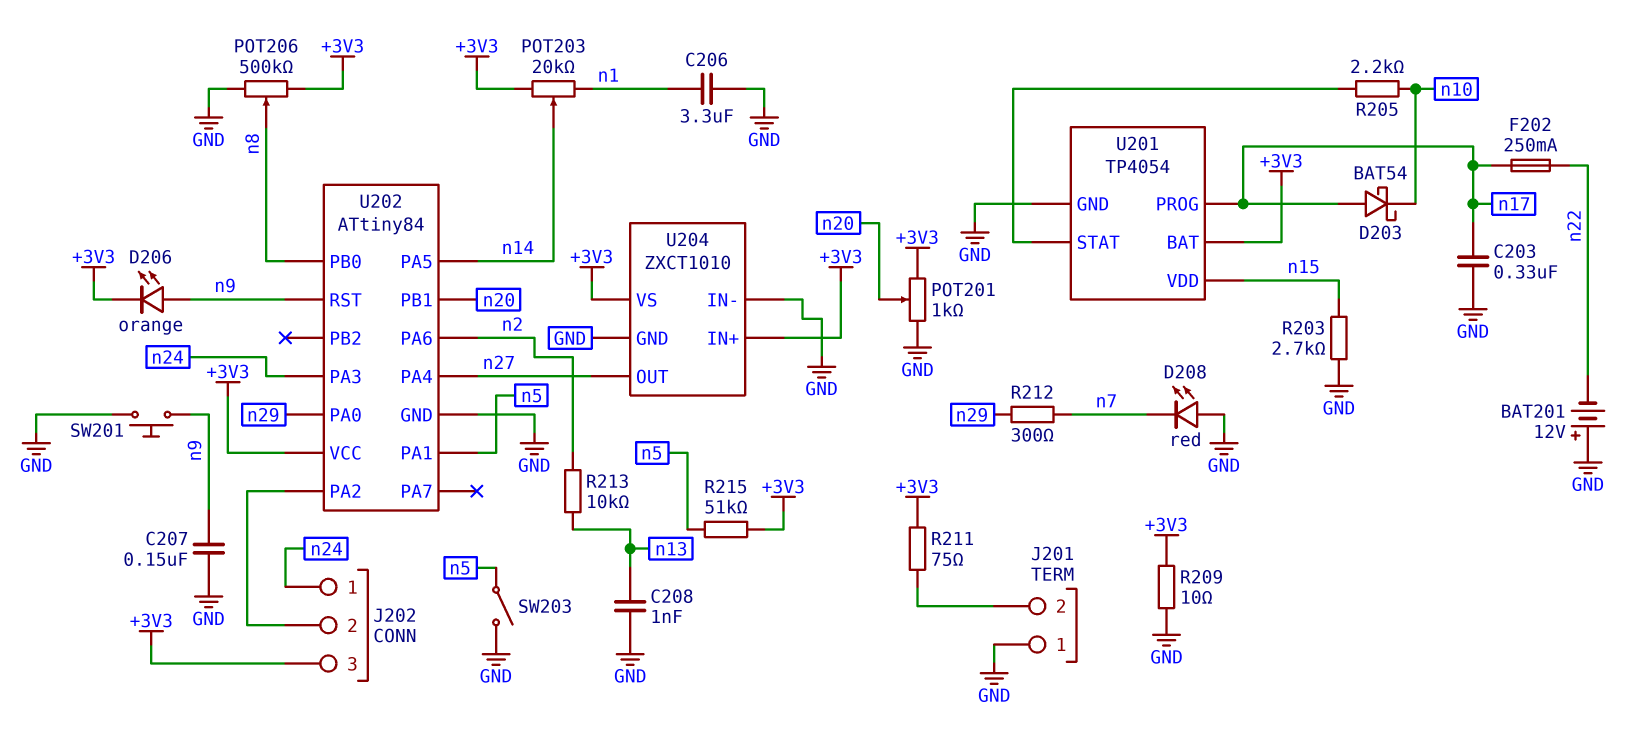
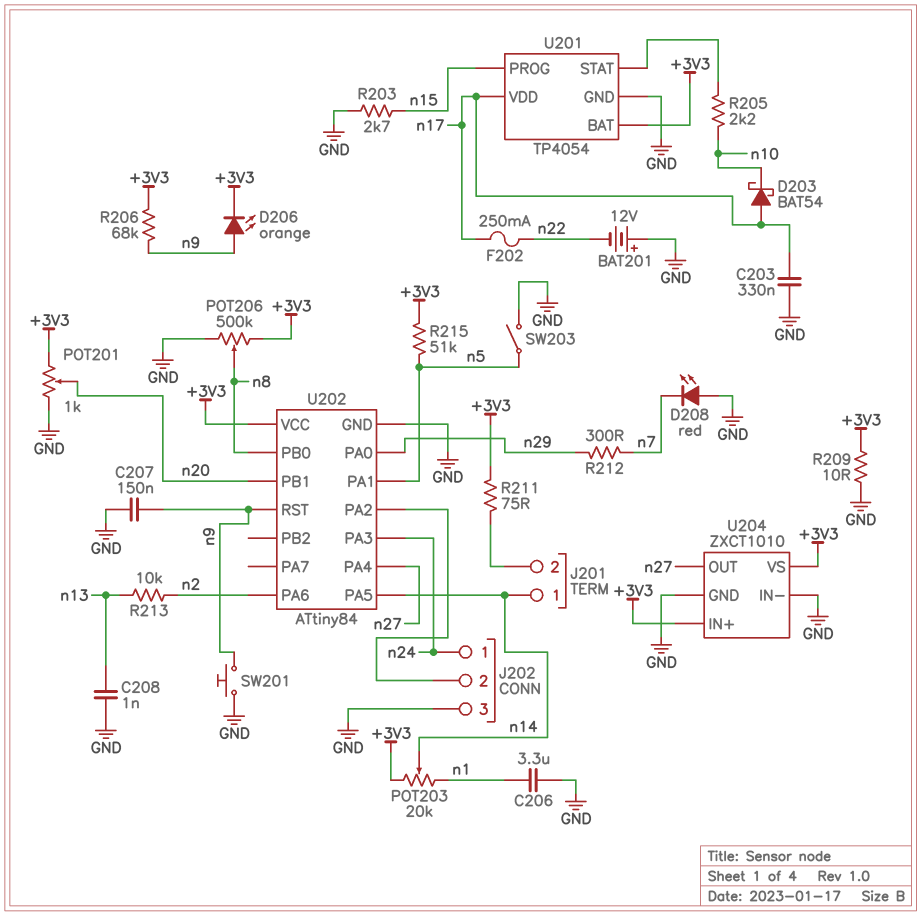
J201 pin 1: GND -> n14
J202 pin 3: +3V3 -> GND
R206: none -> 68k (+3V3, n9)
U201 pin PROG: n17 -> n15
U201 pin VDD: n15 -> n17

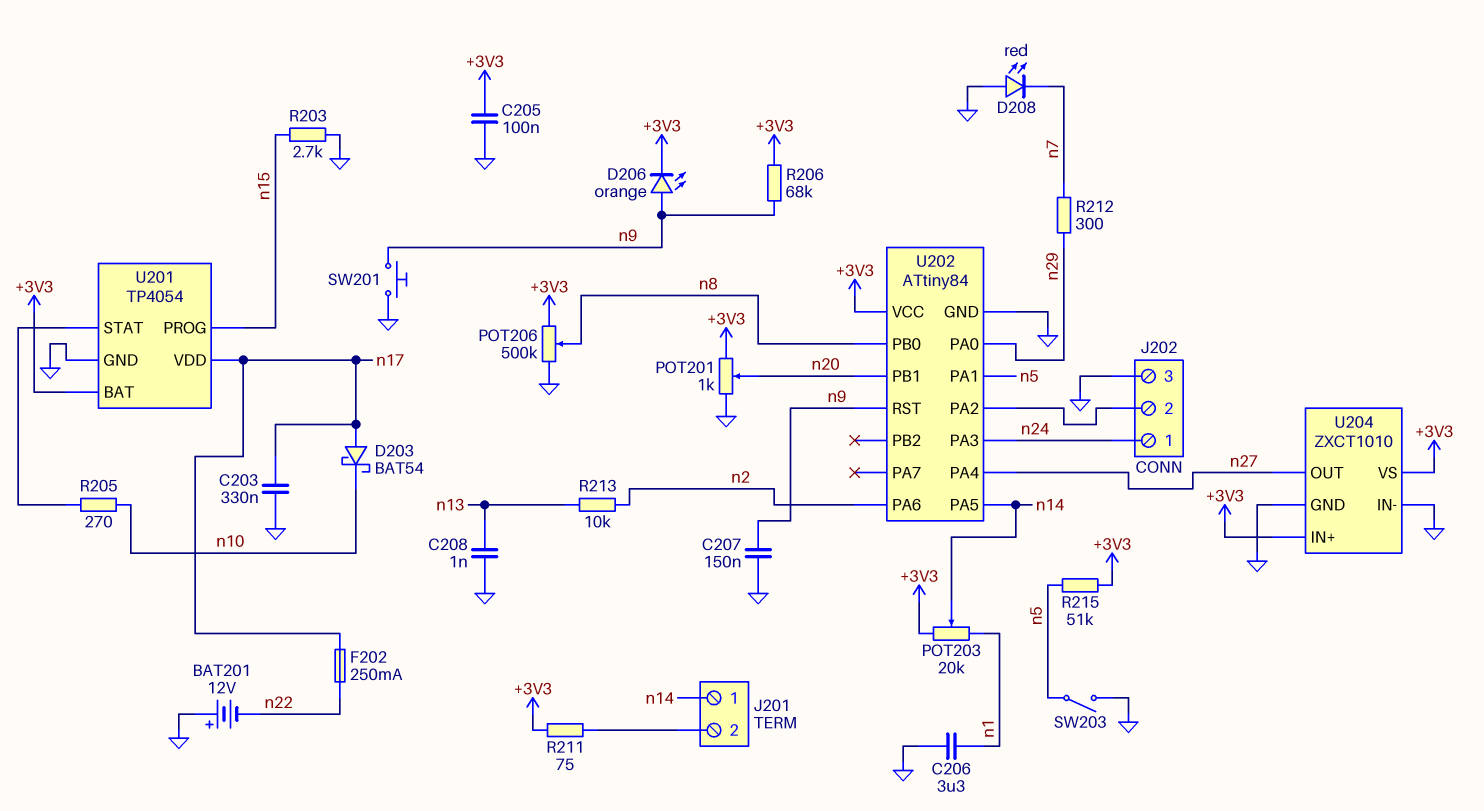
C205: none -> 100nF (+3V3, GND)
R205: 2.2k (U201/STAT, n10) -> 270 (U201/STAT, n10)
R209: 10 (+3V3, GND) -> none

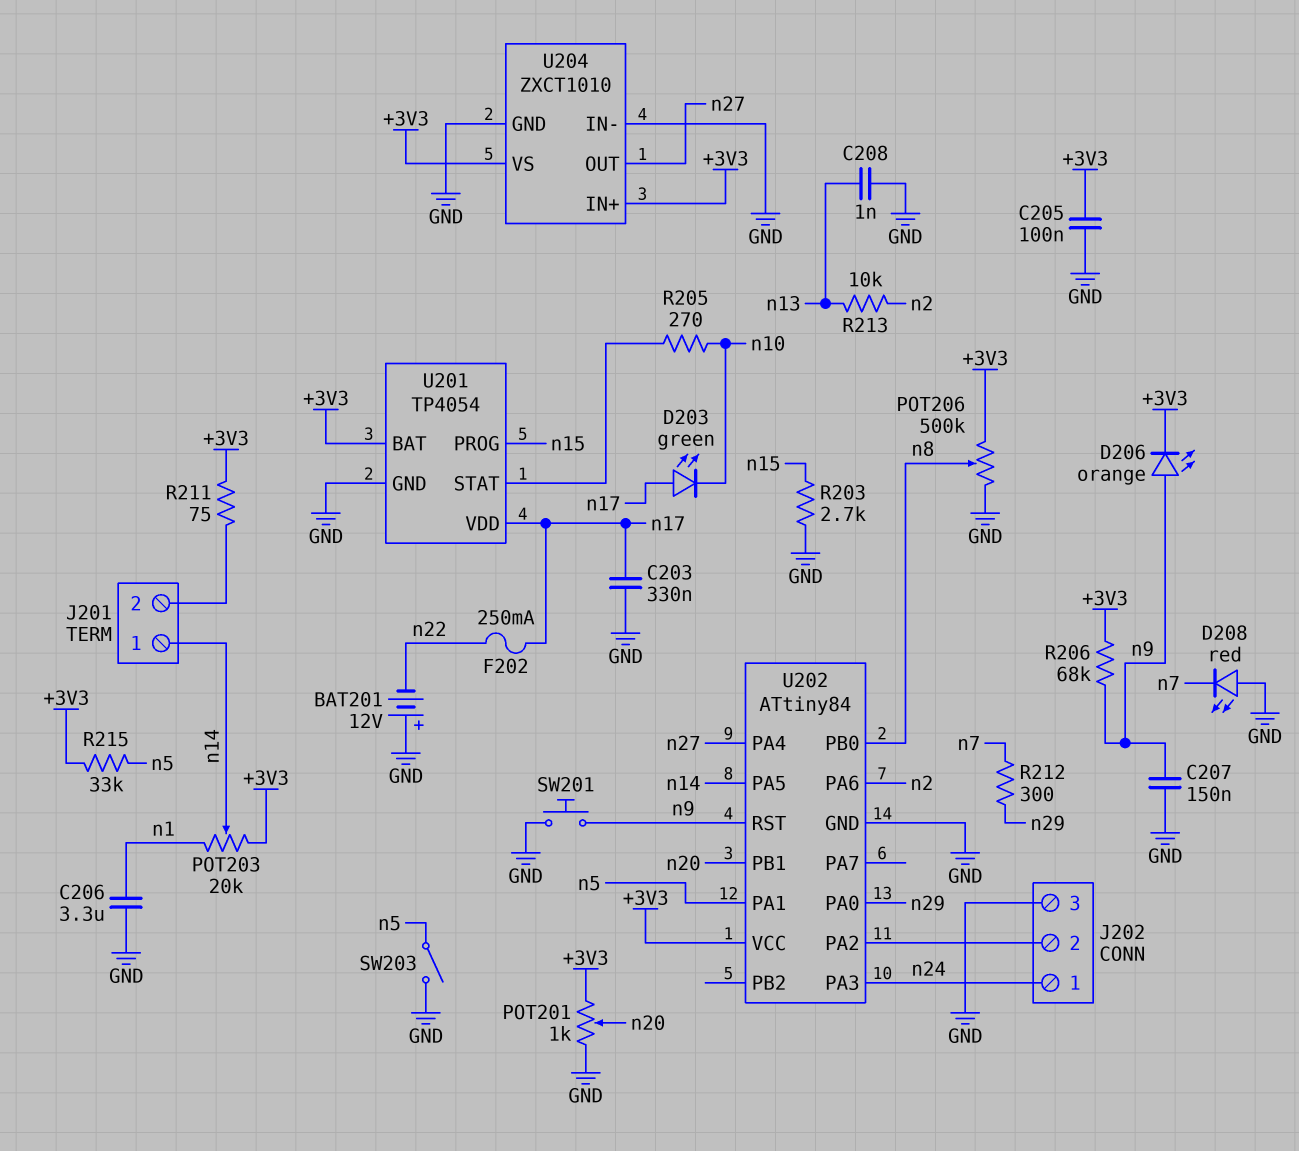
D203: schottky BAT54 (A n17, K n10) -> LED green (A n17, K n10)
R215: 51k (+3V3, n5) -> 33k (+3V3, n5)

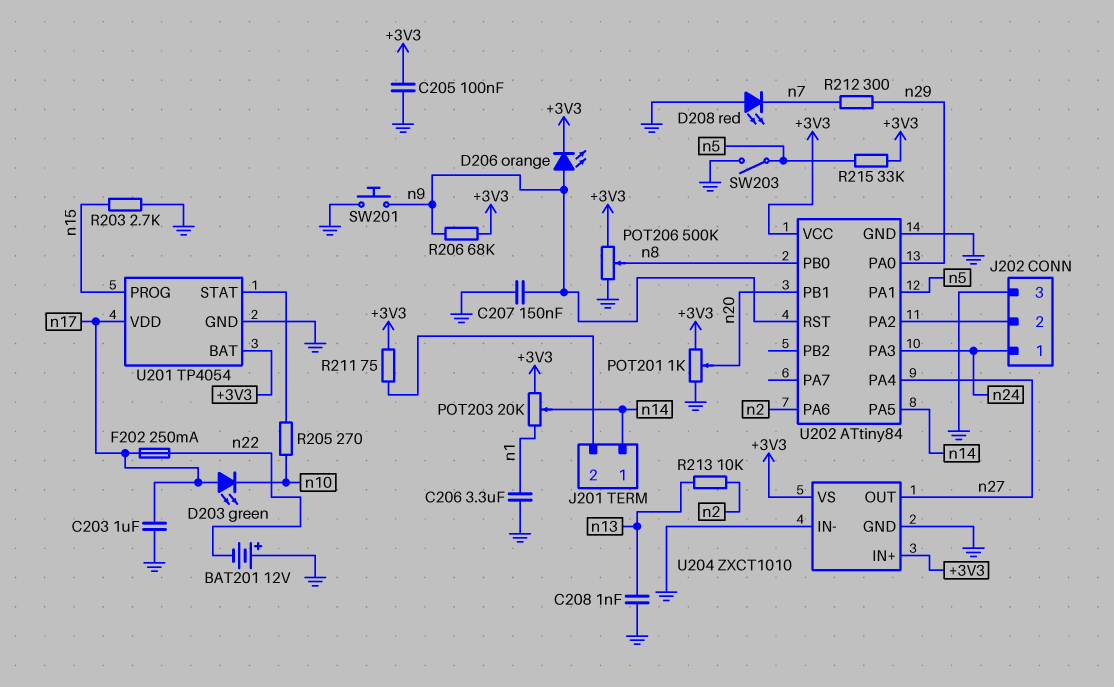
C203: 330nF (GND, n17) -> 1uF (GND, n17)

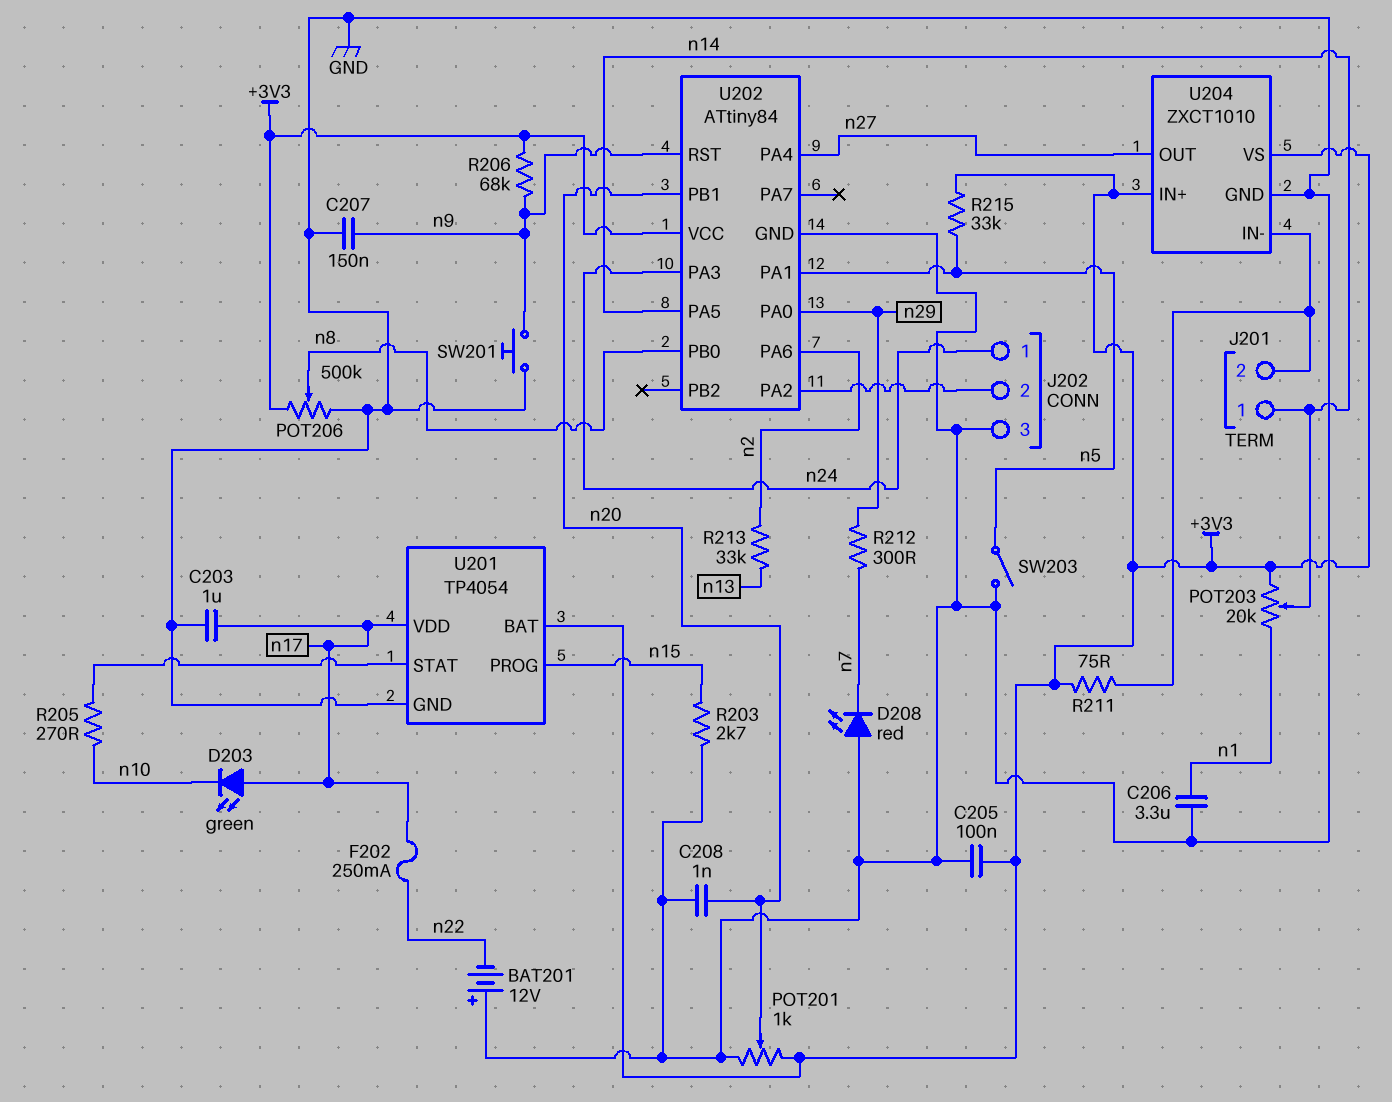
C208: 1nF (GND, n13) -> 1nF (GND, n20)
D206: LED orange (A n9, K +3V3) -> none
R213: 10k (n2, n13) -> 33k (n2, n13)
U204 pin IN-: GND -> J201/2

